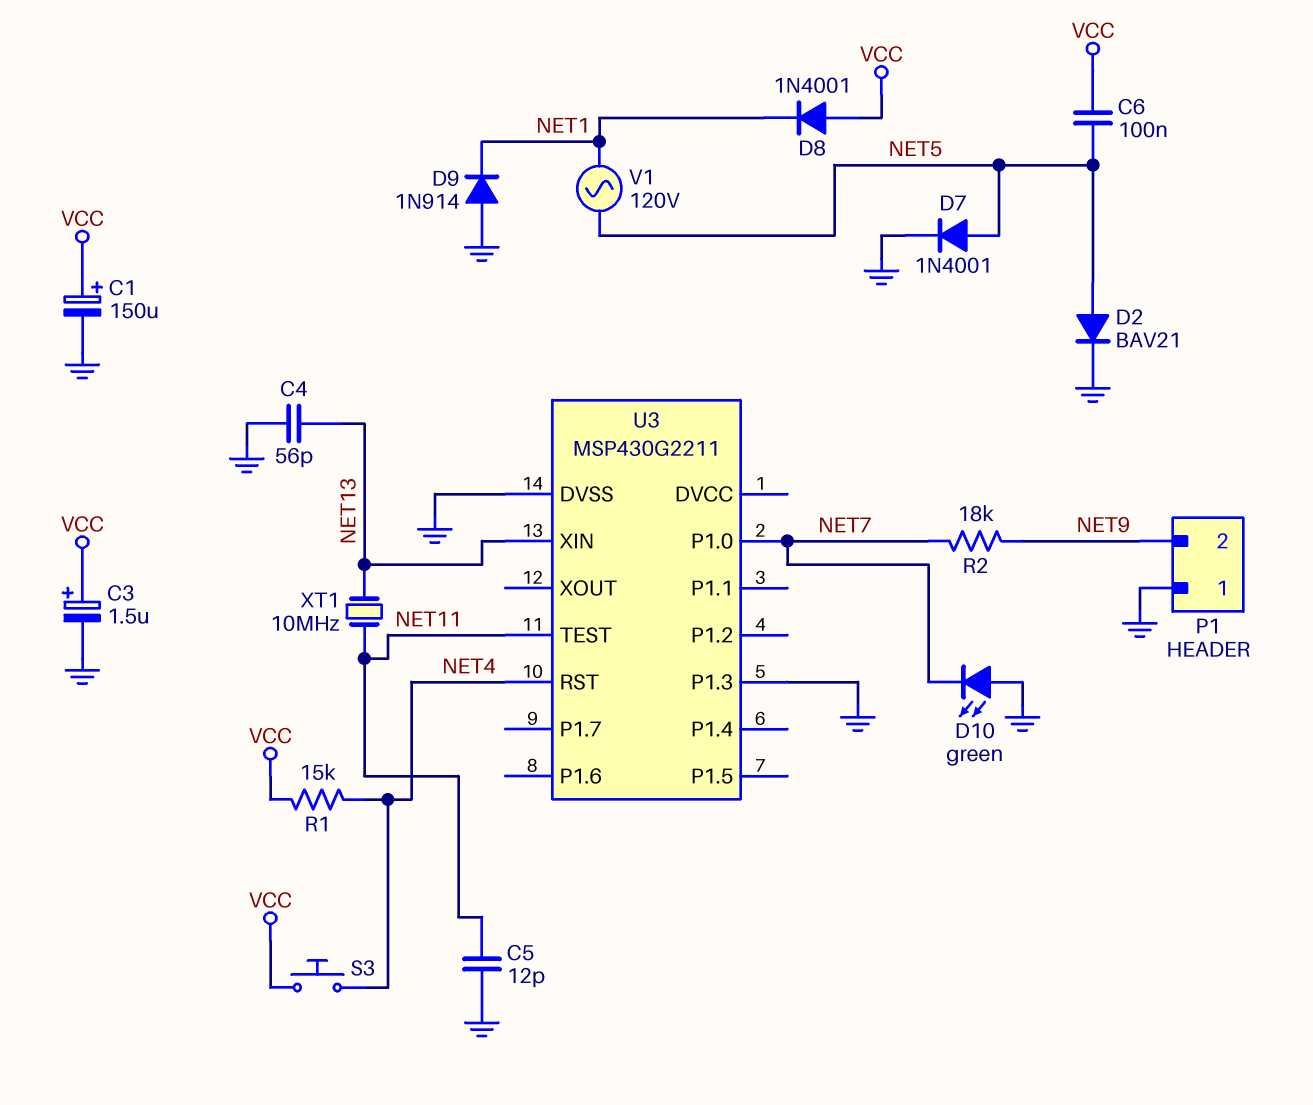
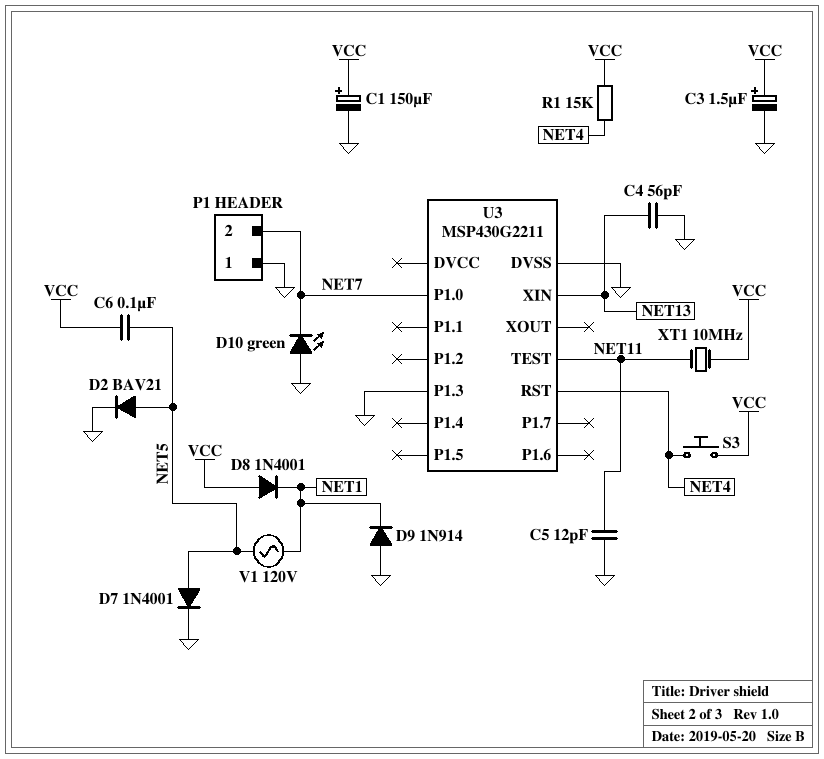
P1 pin 2: NET9 -> NET7
R2: 18k (NET7, NET9) -> none
XT1: 10MHz (NET11, NET13) -> 10MHz (NET11, VCC)

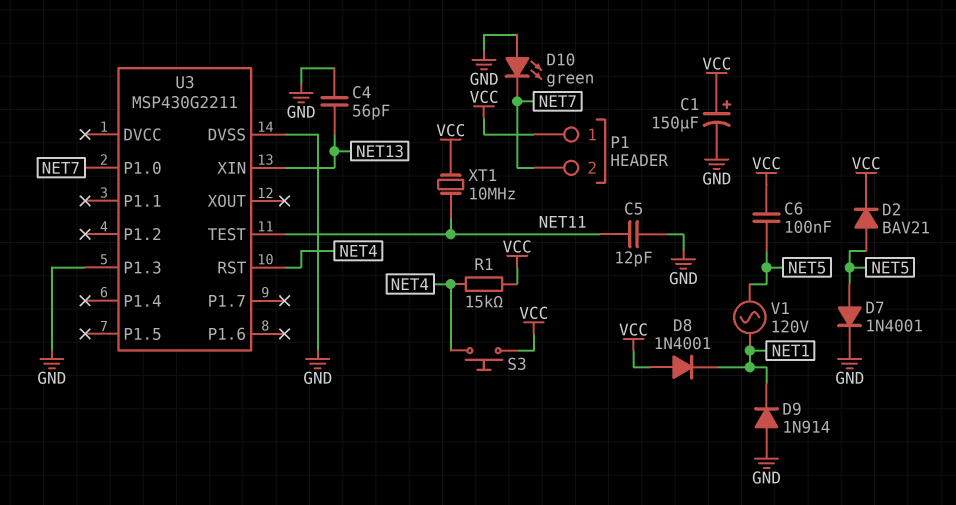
C3: 1.5uF (plus VCC, minus GND) -> none
D2: diode BAV21 (A NET5, K GND) -> diode BAV21 (A NET5, K VCC)
P1 pin 1: GND -> VCC

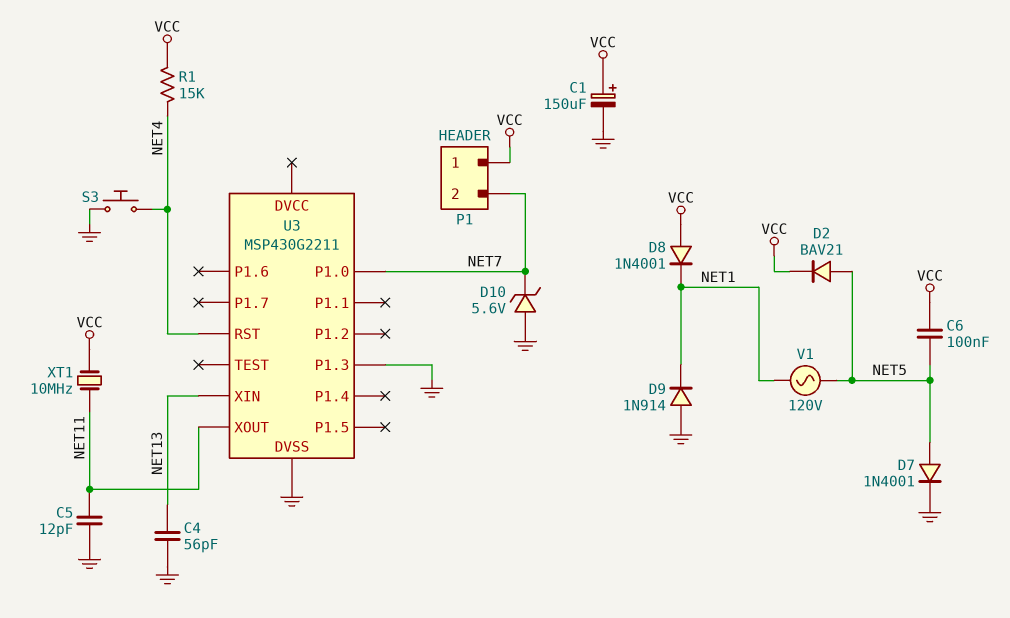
D10: LED green (A GND, K NET7) -> zener 5.6V (A GND, K NET7)
S3: button (NET4, VCC) -> button (GND, NET4)
U3 pin TEST: NET11 -> none
U3 pin XOUT: none -> NET11

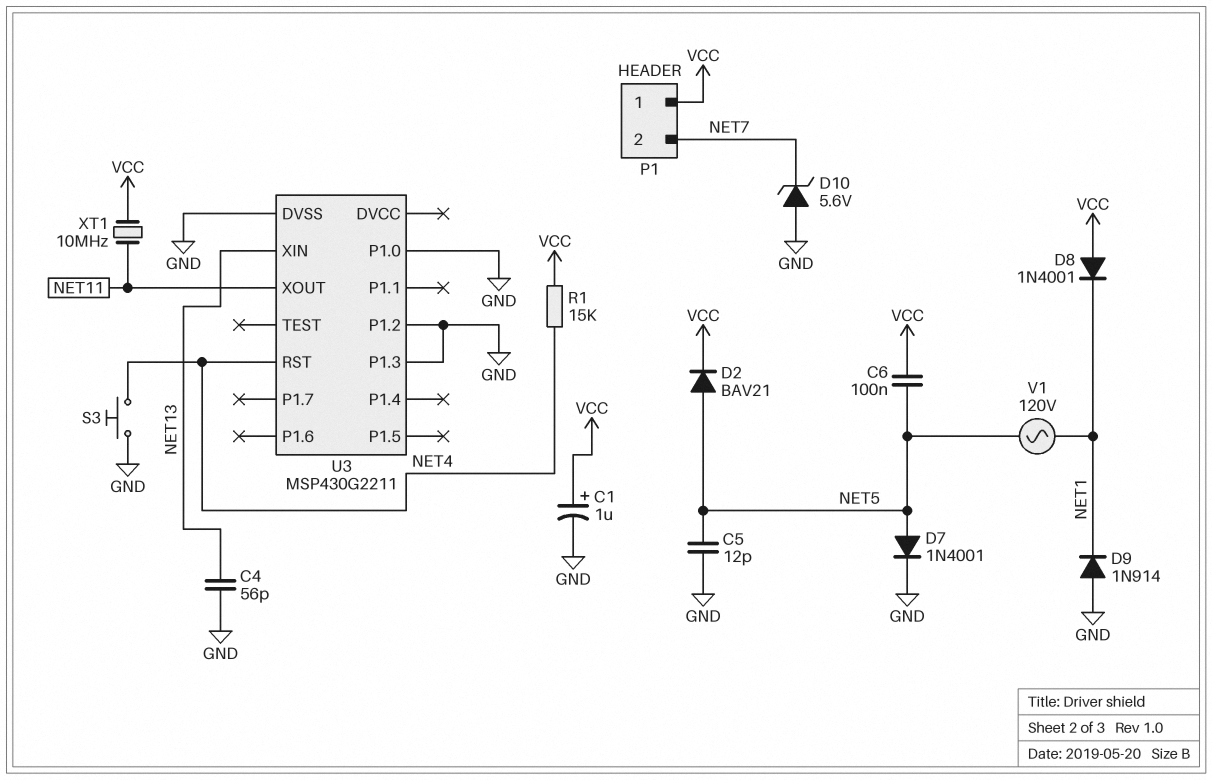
C1: 150uF (plus VCC, minus GND) -> 1uF (plus VCC, minus GND)
C5: 12pF (GND, NET11) -> 12pF (GND, NET5)
U3 pin P1.0: NET7 -> GND
U3 pin P1.2: none -> GND

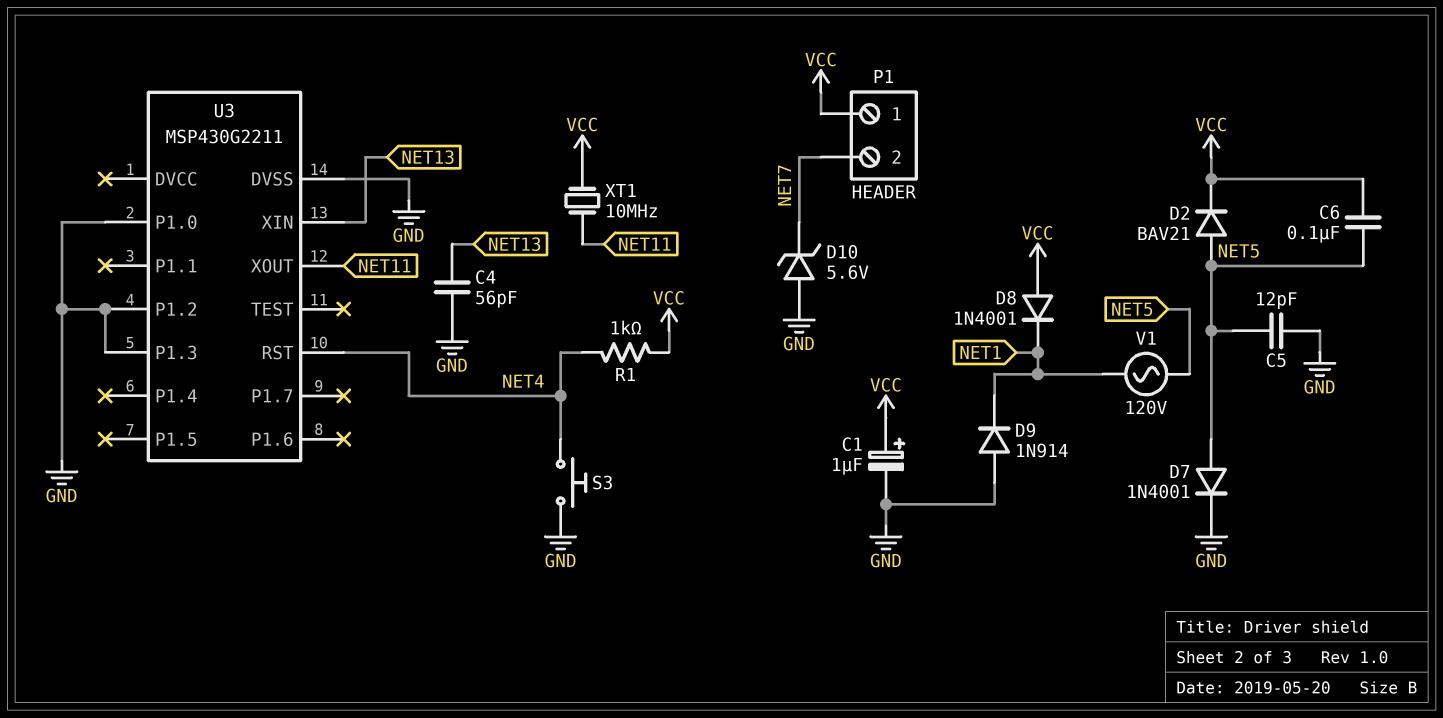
R1: 15k (NET4, VCC) -> 1k (NET4, VCC)

